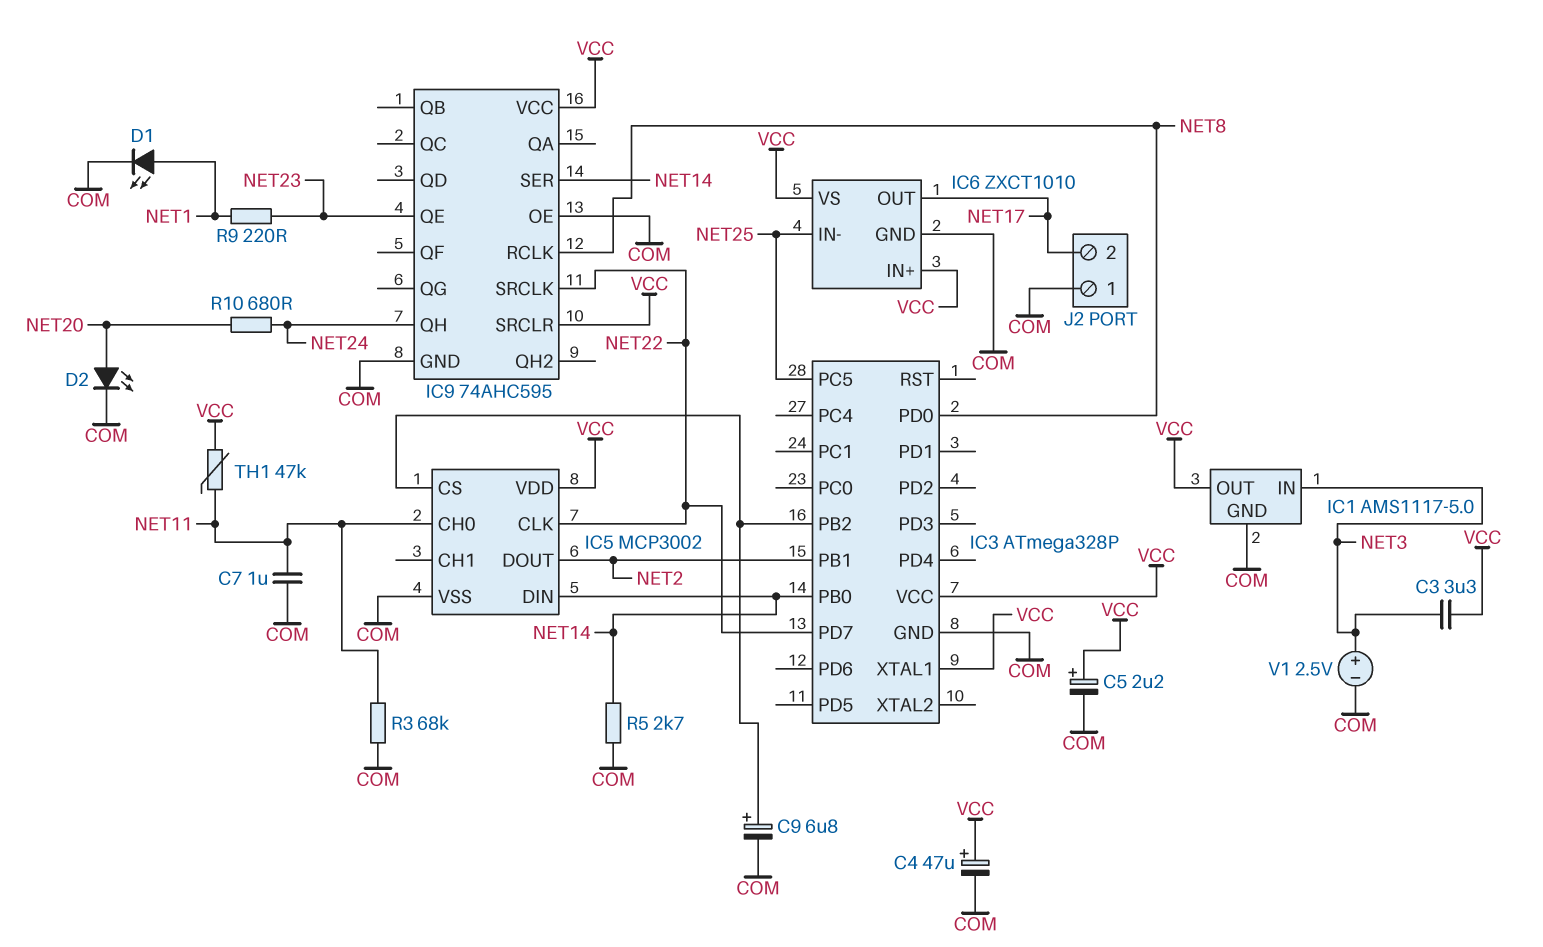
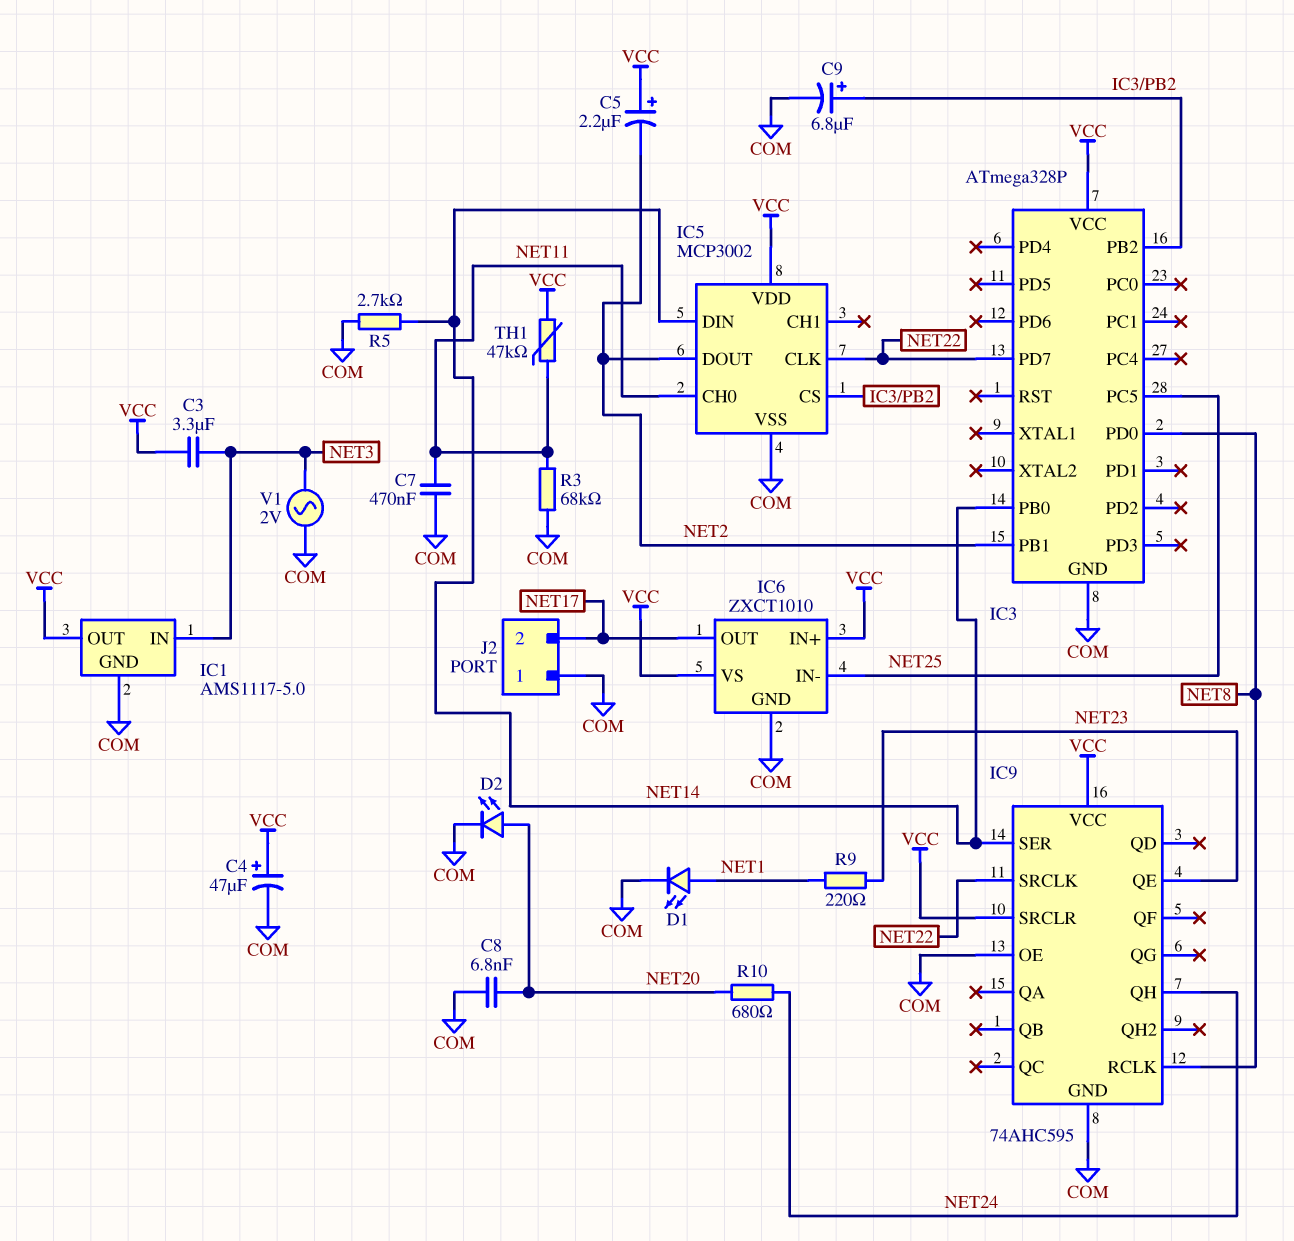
C5: 2.2uF (plus VCC, minus COM) -> 2.2uF (plus VCC, minus NET2)
C7: 1uF (COM, NET11) -> 470nF (COM, NET11)
C8: none -> 6.8nF (COM, NET20)
IC3 pin XTAL1: VCC -> none
V1: 2.5V (plus NET3, minus COM) -> AC 2V (COM, NET3)

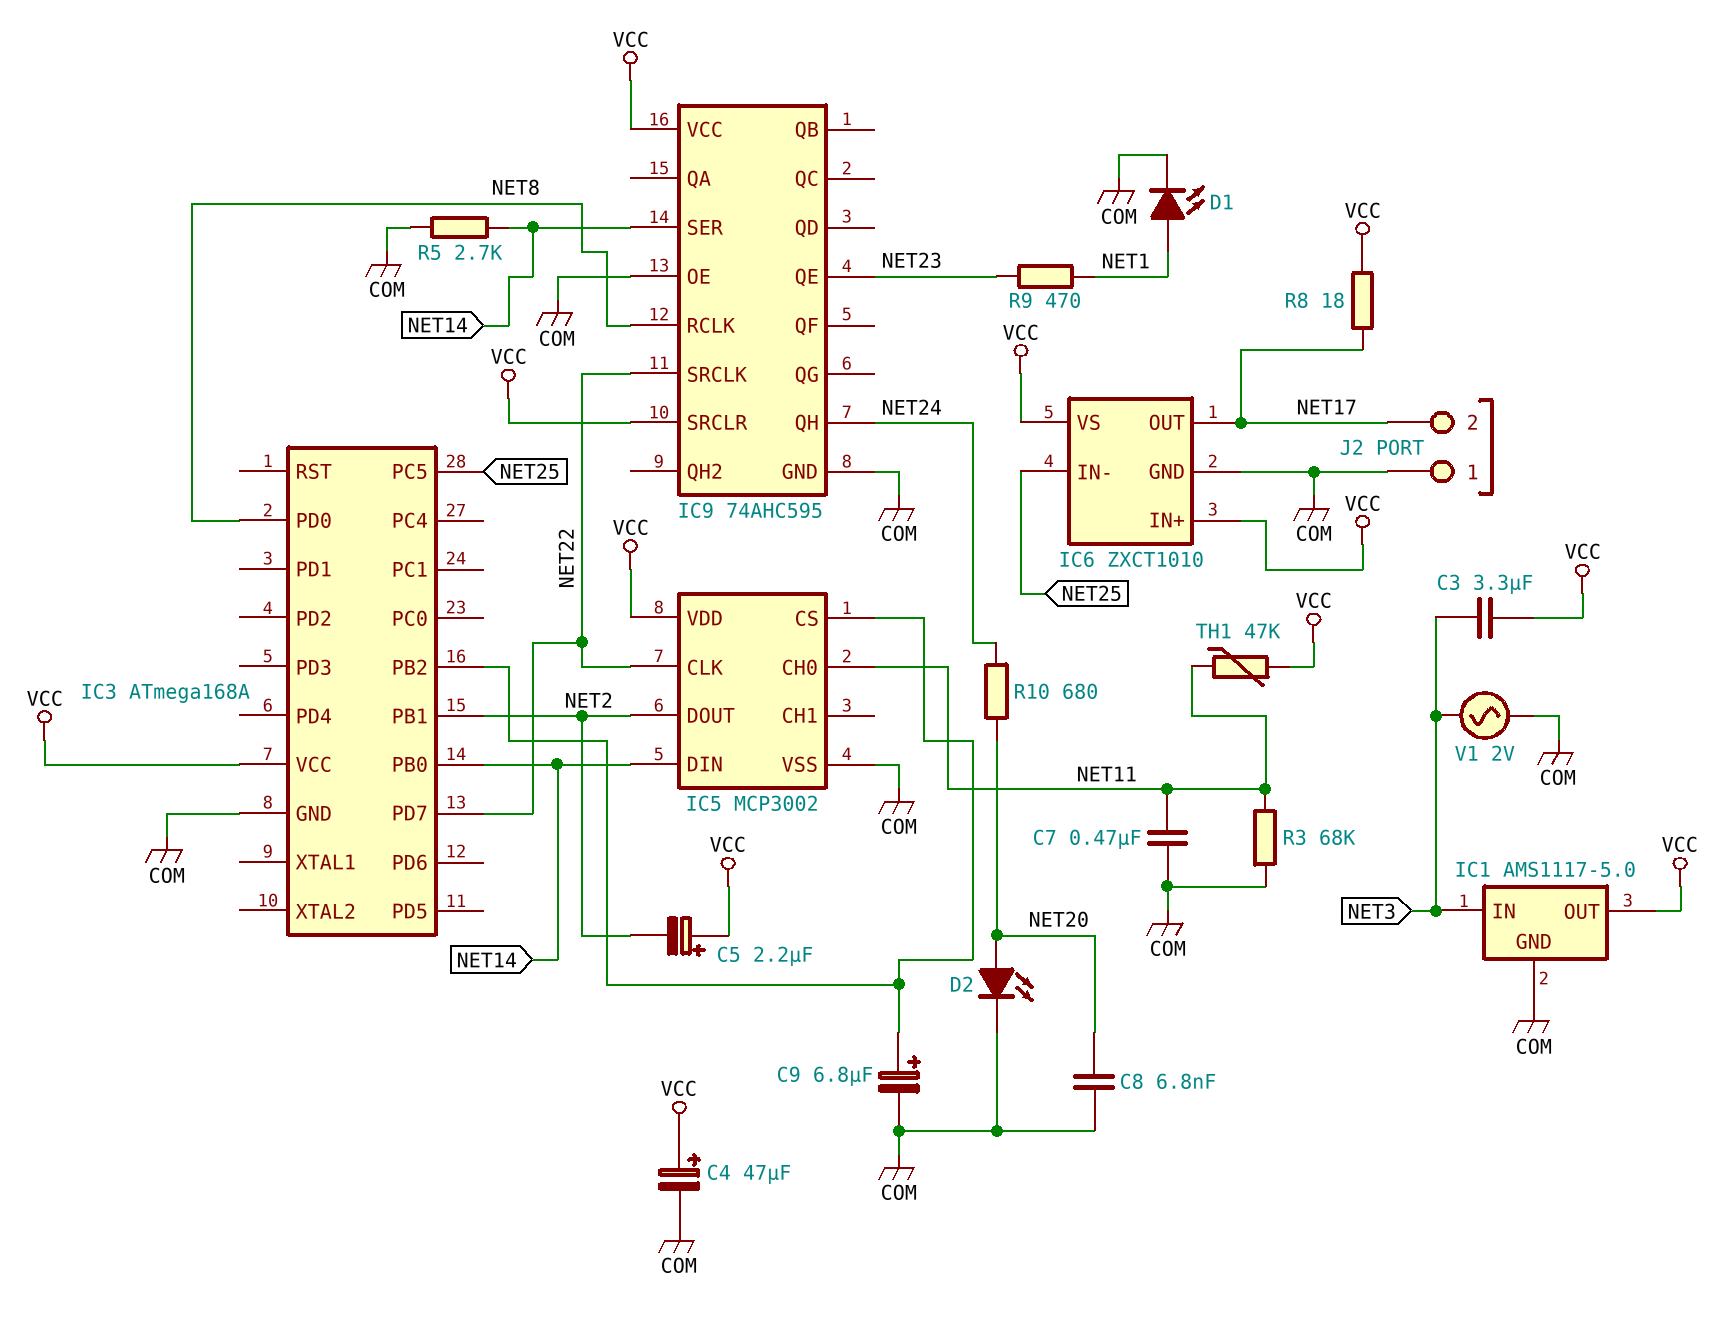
IC3: ATmega328P -> ATmega168A
R8: none -> 18 (NET17, VCC)
R9: 220 (NET1, NET23) -> 470 (NET1, NET23)

